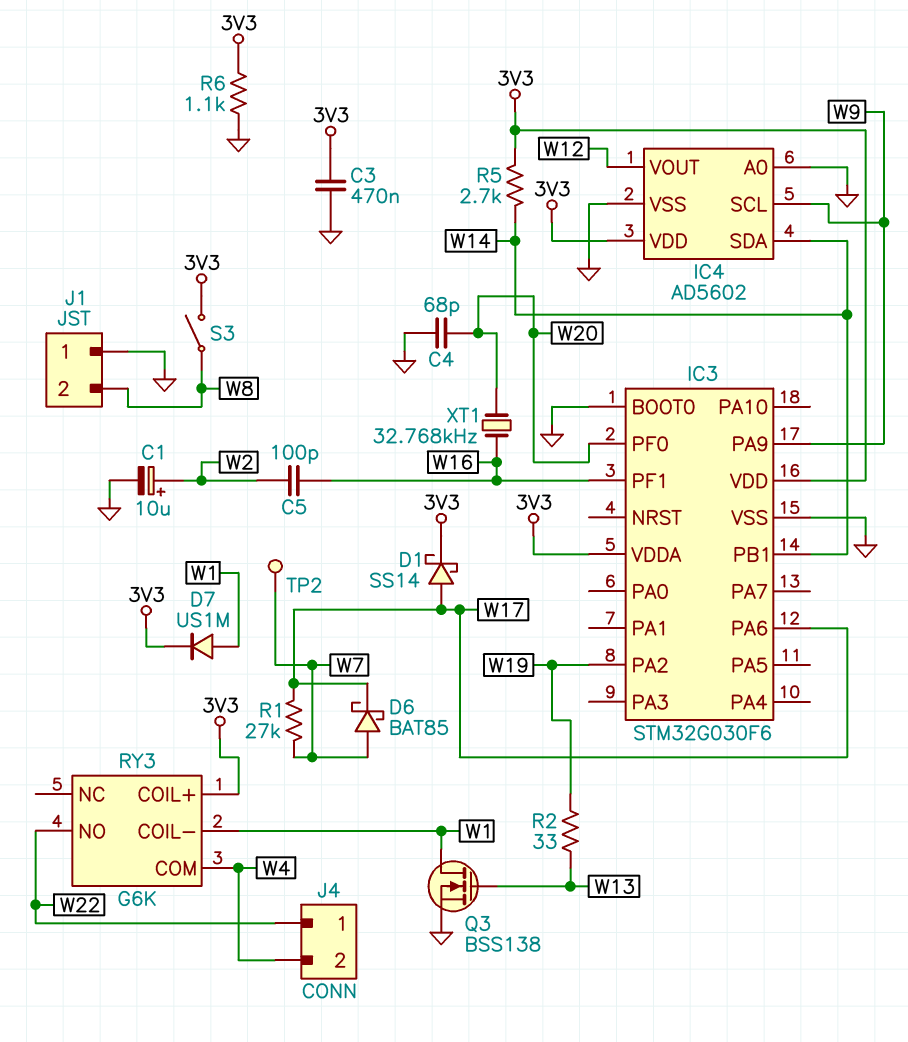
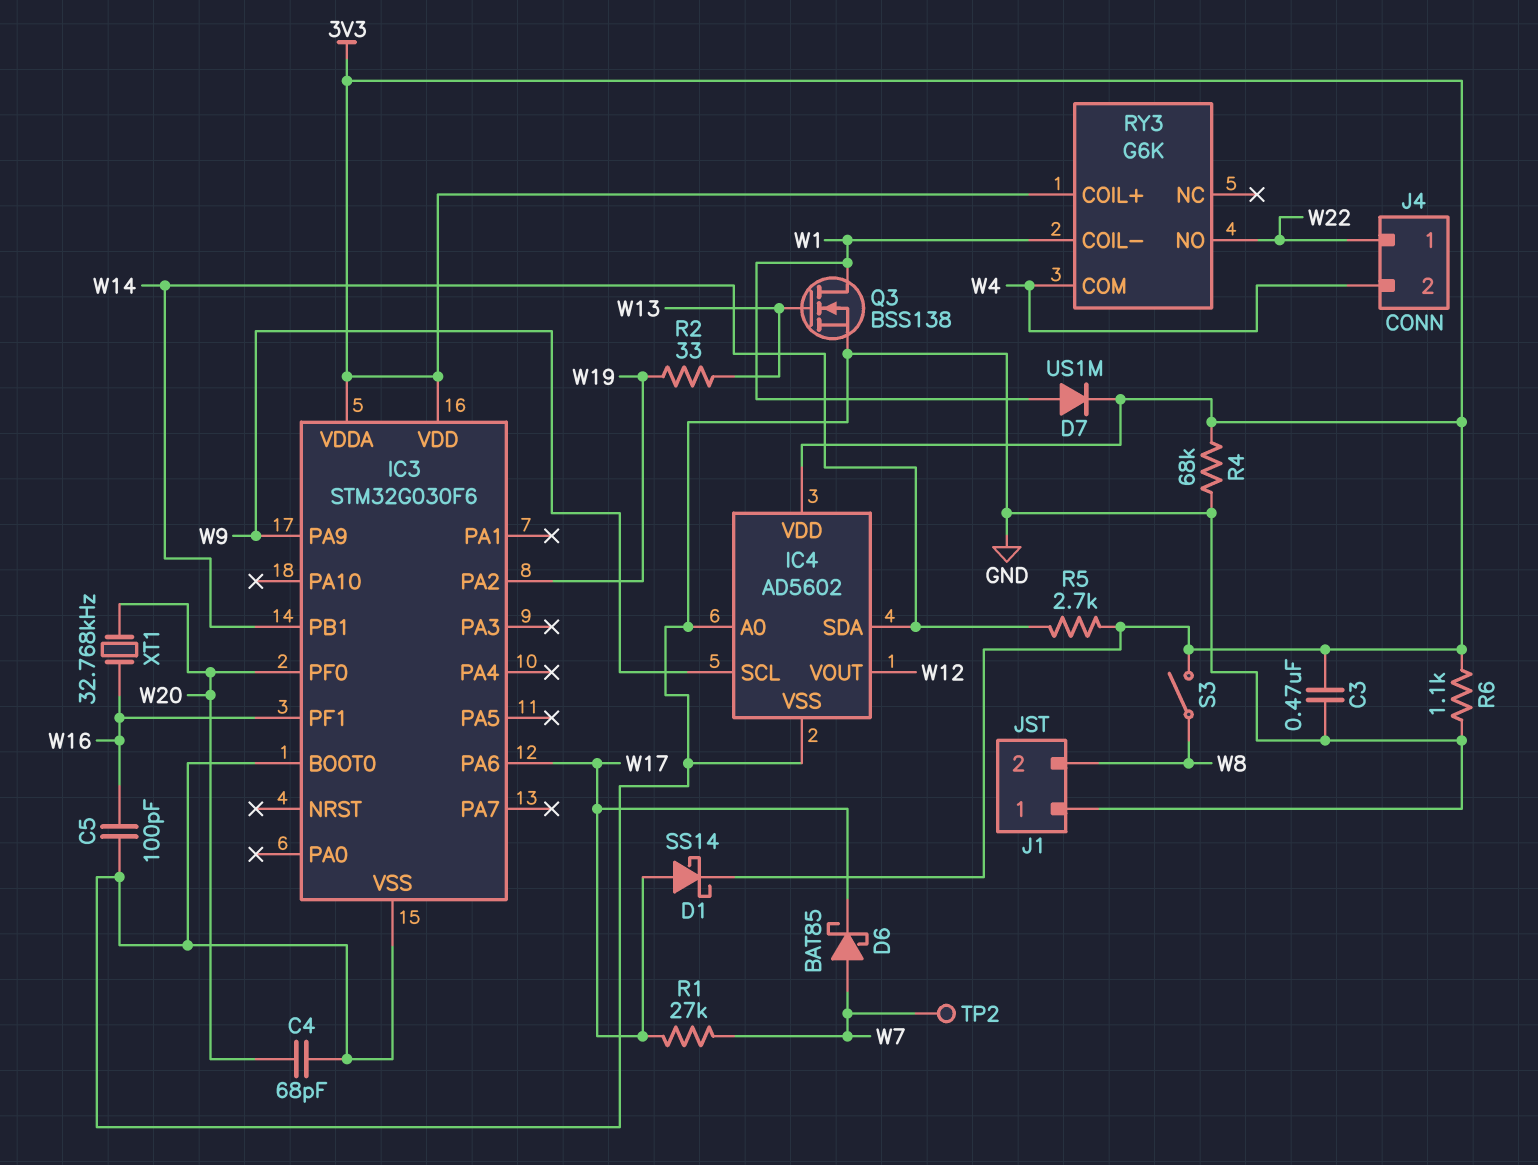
C1: 10uF (plus W2, minus GND) -> none
C5: 100pF (W2, W16) -> 100pF (GND, W16)
R4: none -> 68k (3V3, GND)

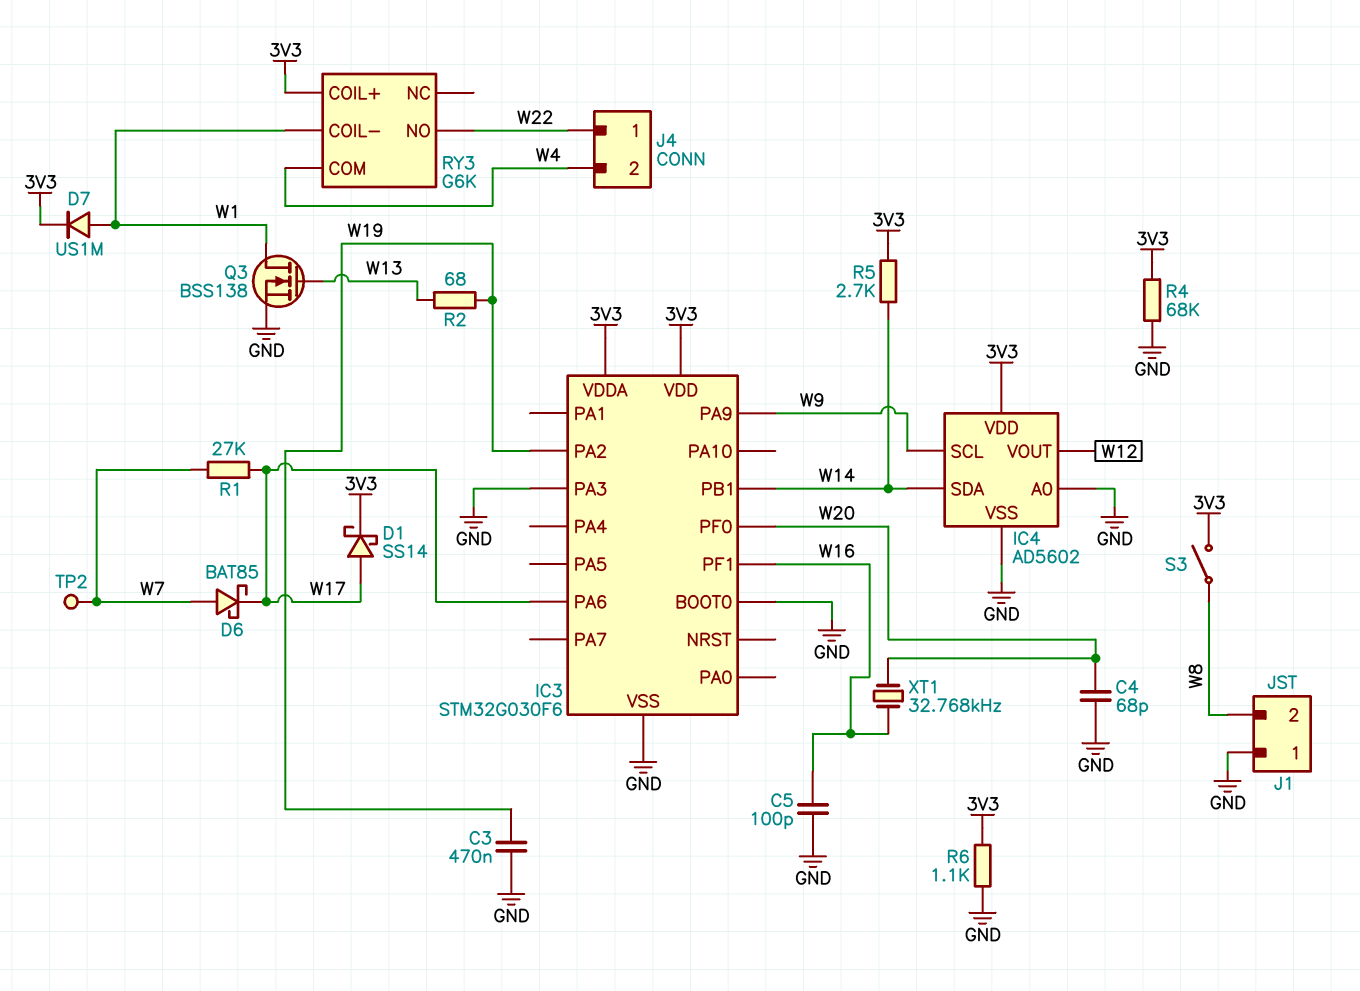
C3: 470nF (3V3, GND) -> 470nF (GND, W19)
IC3 pin PA3: none -> GND
R2: 33 (W13, W19) -> 68 (W13, W19)

